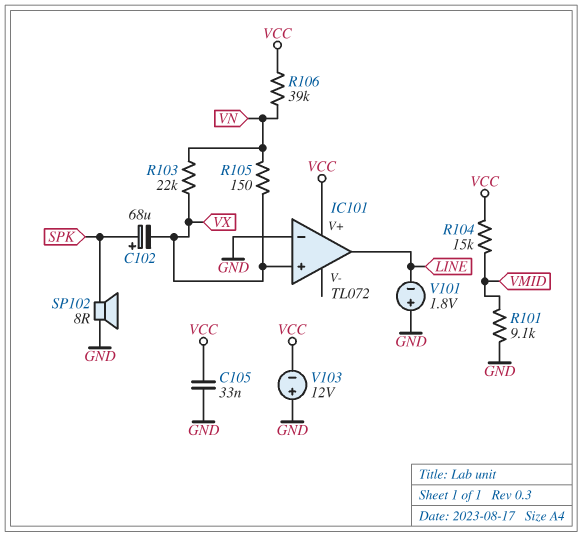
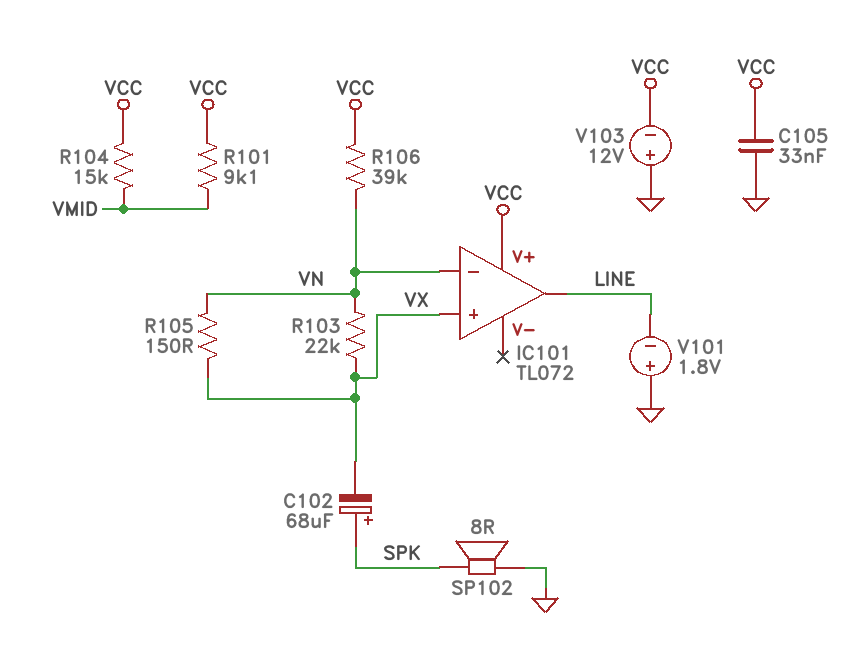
IC101 pin in-: GND -> VN
R101: 9.1k (GND, VMID) -> 9.1k (VCC, VMID)

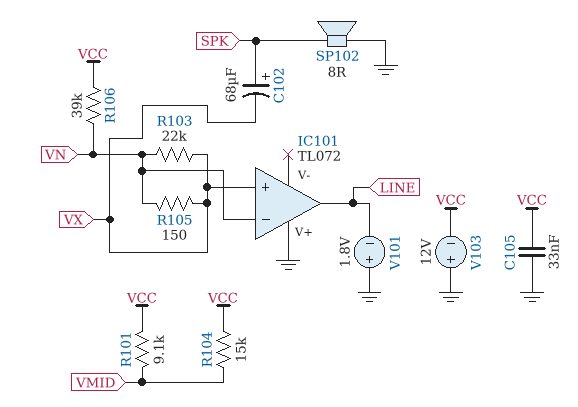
IC101 pin V+: VCC -> GND

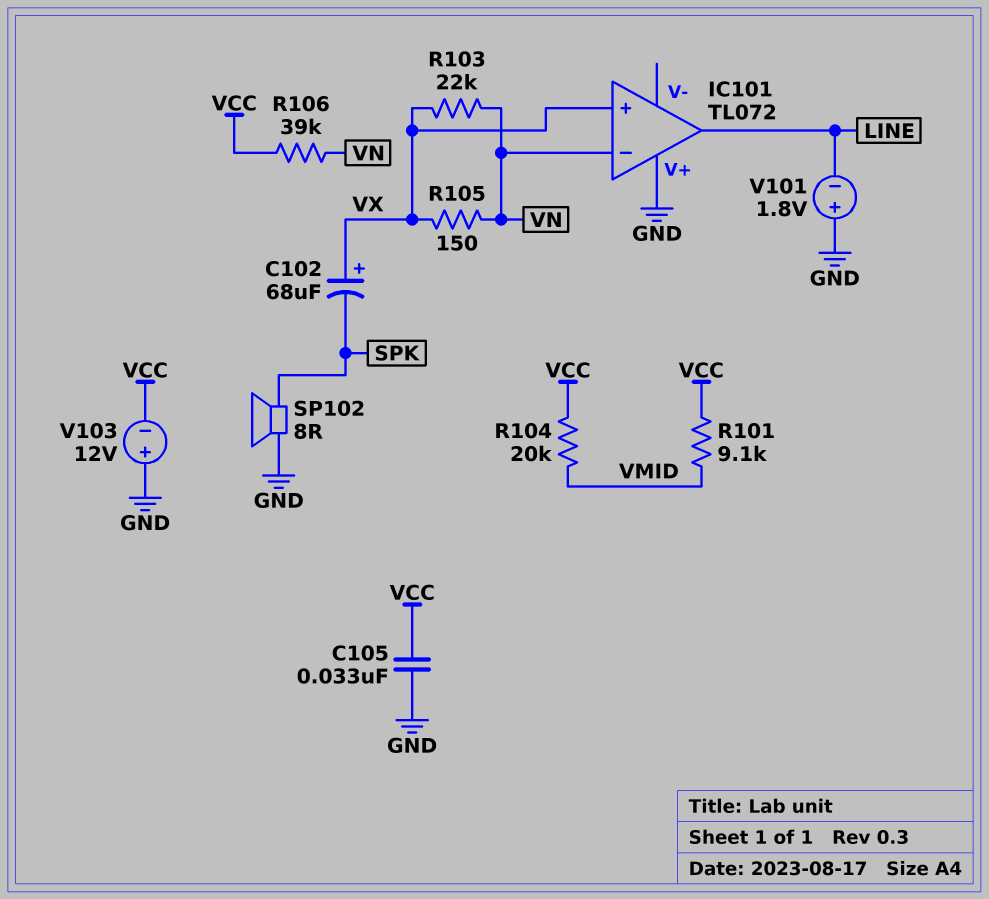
C102: 68uF (plus SPK, minus VX) -> 68uF (plus VX, minus SPK)
R104: 15k (VCC, VMID) -> 20k (VCC, VMID)

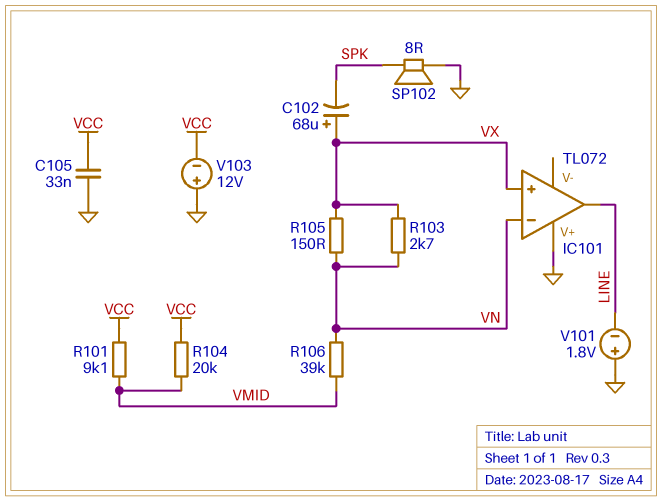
R103: 22k (VN, VX) -> 2.7k (VN, VX)
R106: 39k (VCC, VN) -> 39k (VMID, VN)

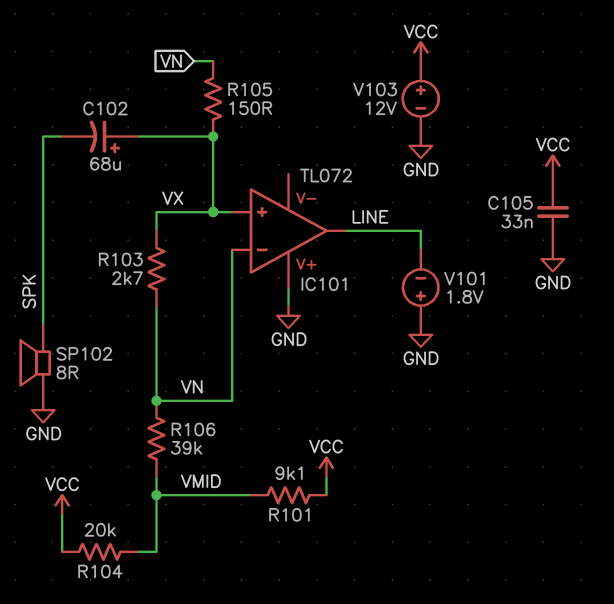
V103: 12V (plus GND, minus VCC) -> 12V (plus VCC, minus GND)

